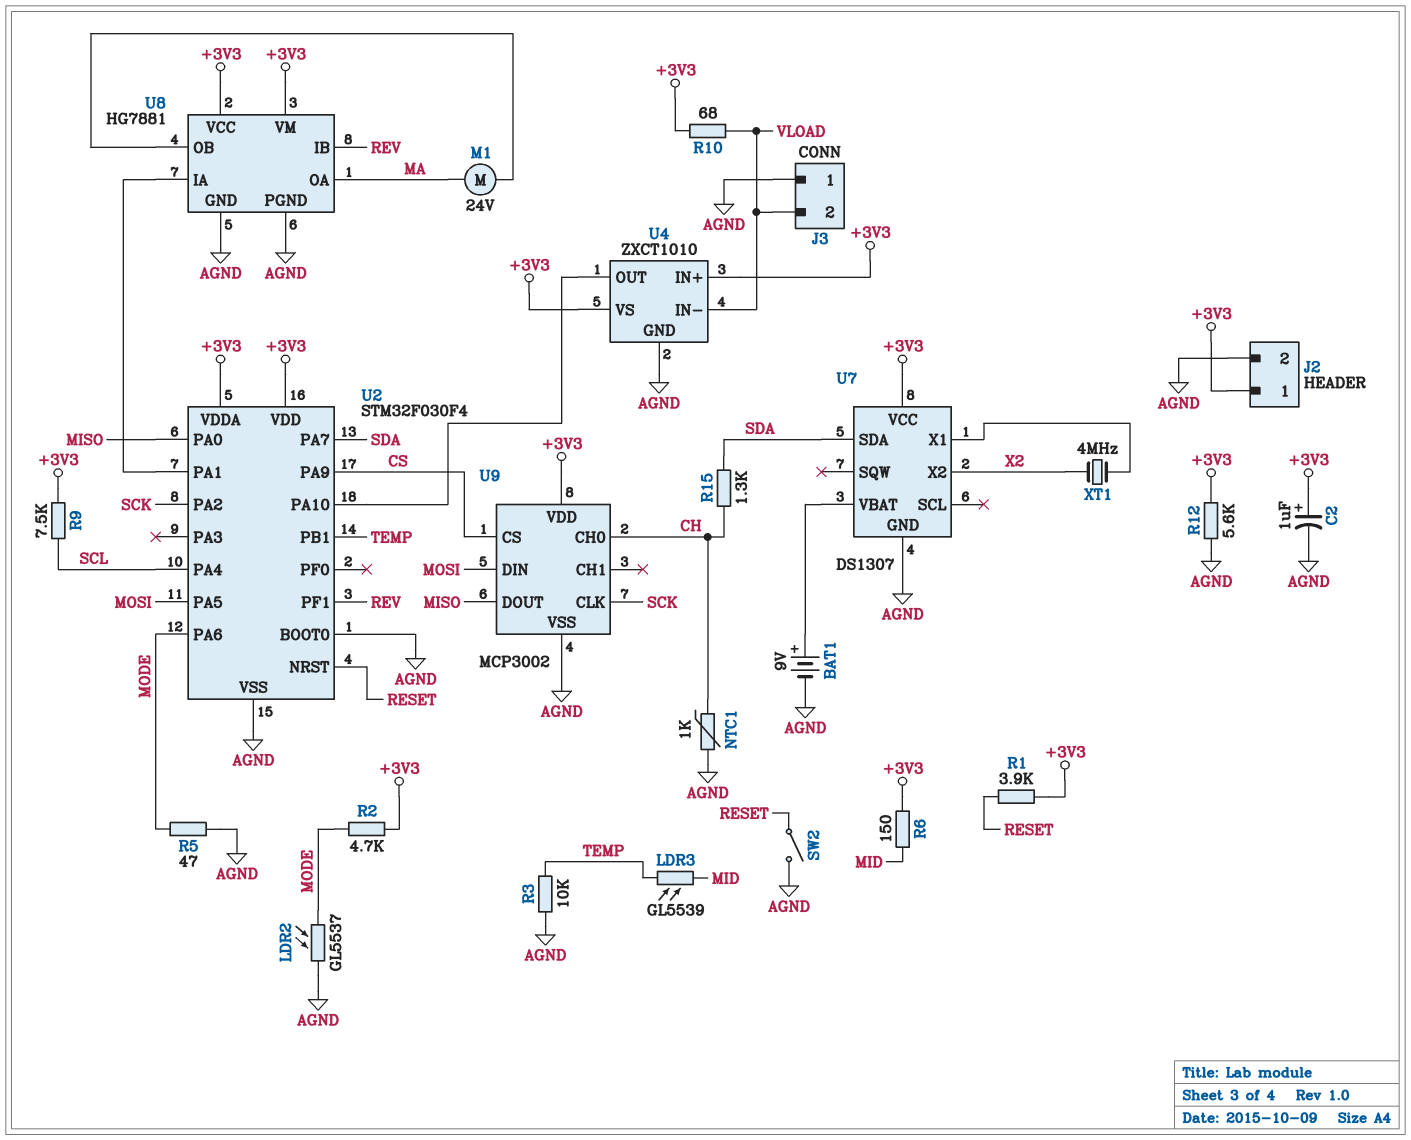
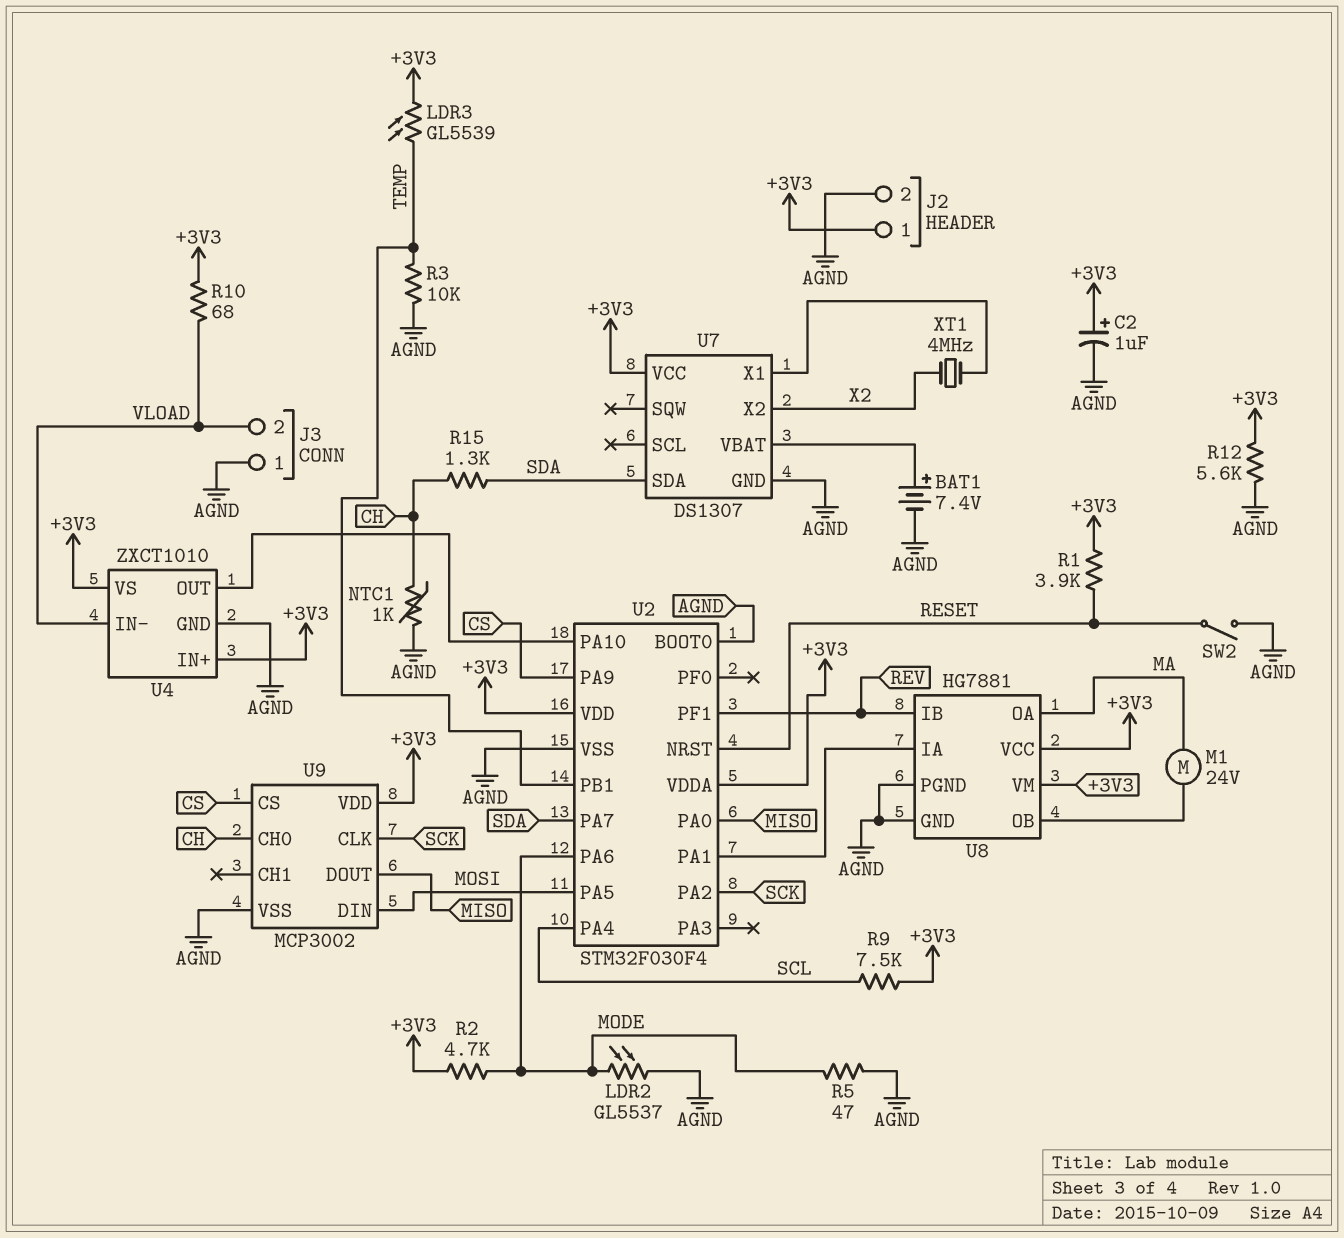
BAT1: 9V (plus U7/VBAT, minus AGND) -> 7.4V (plus U7/VBAT, minus AGND)
LDR3: GL5539 (MID, TEMP) -> GL5539 (+3V3, TEMP)
R6: 150 (+3V3, MID) -> none

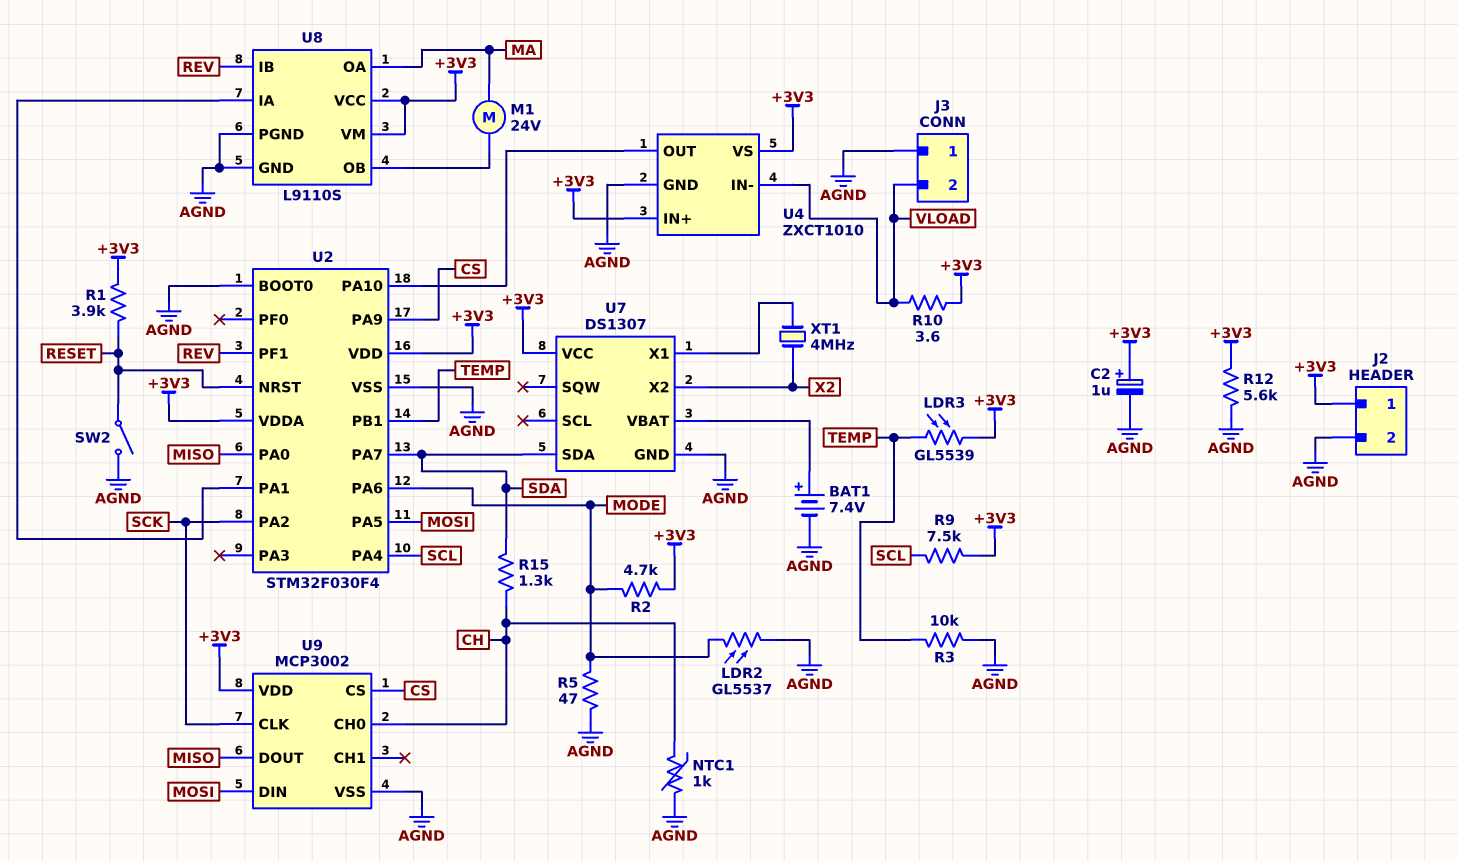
R10: 68 (+3V3, VLOAD) -> 3.6 (+3V3, VLOAD)
U8: HG7881 -> L9110S

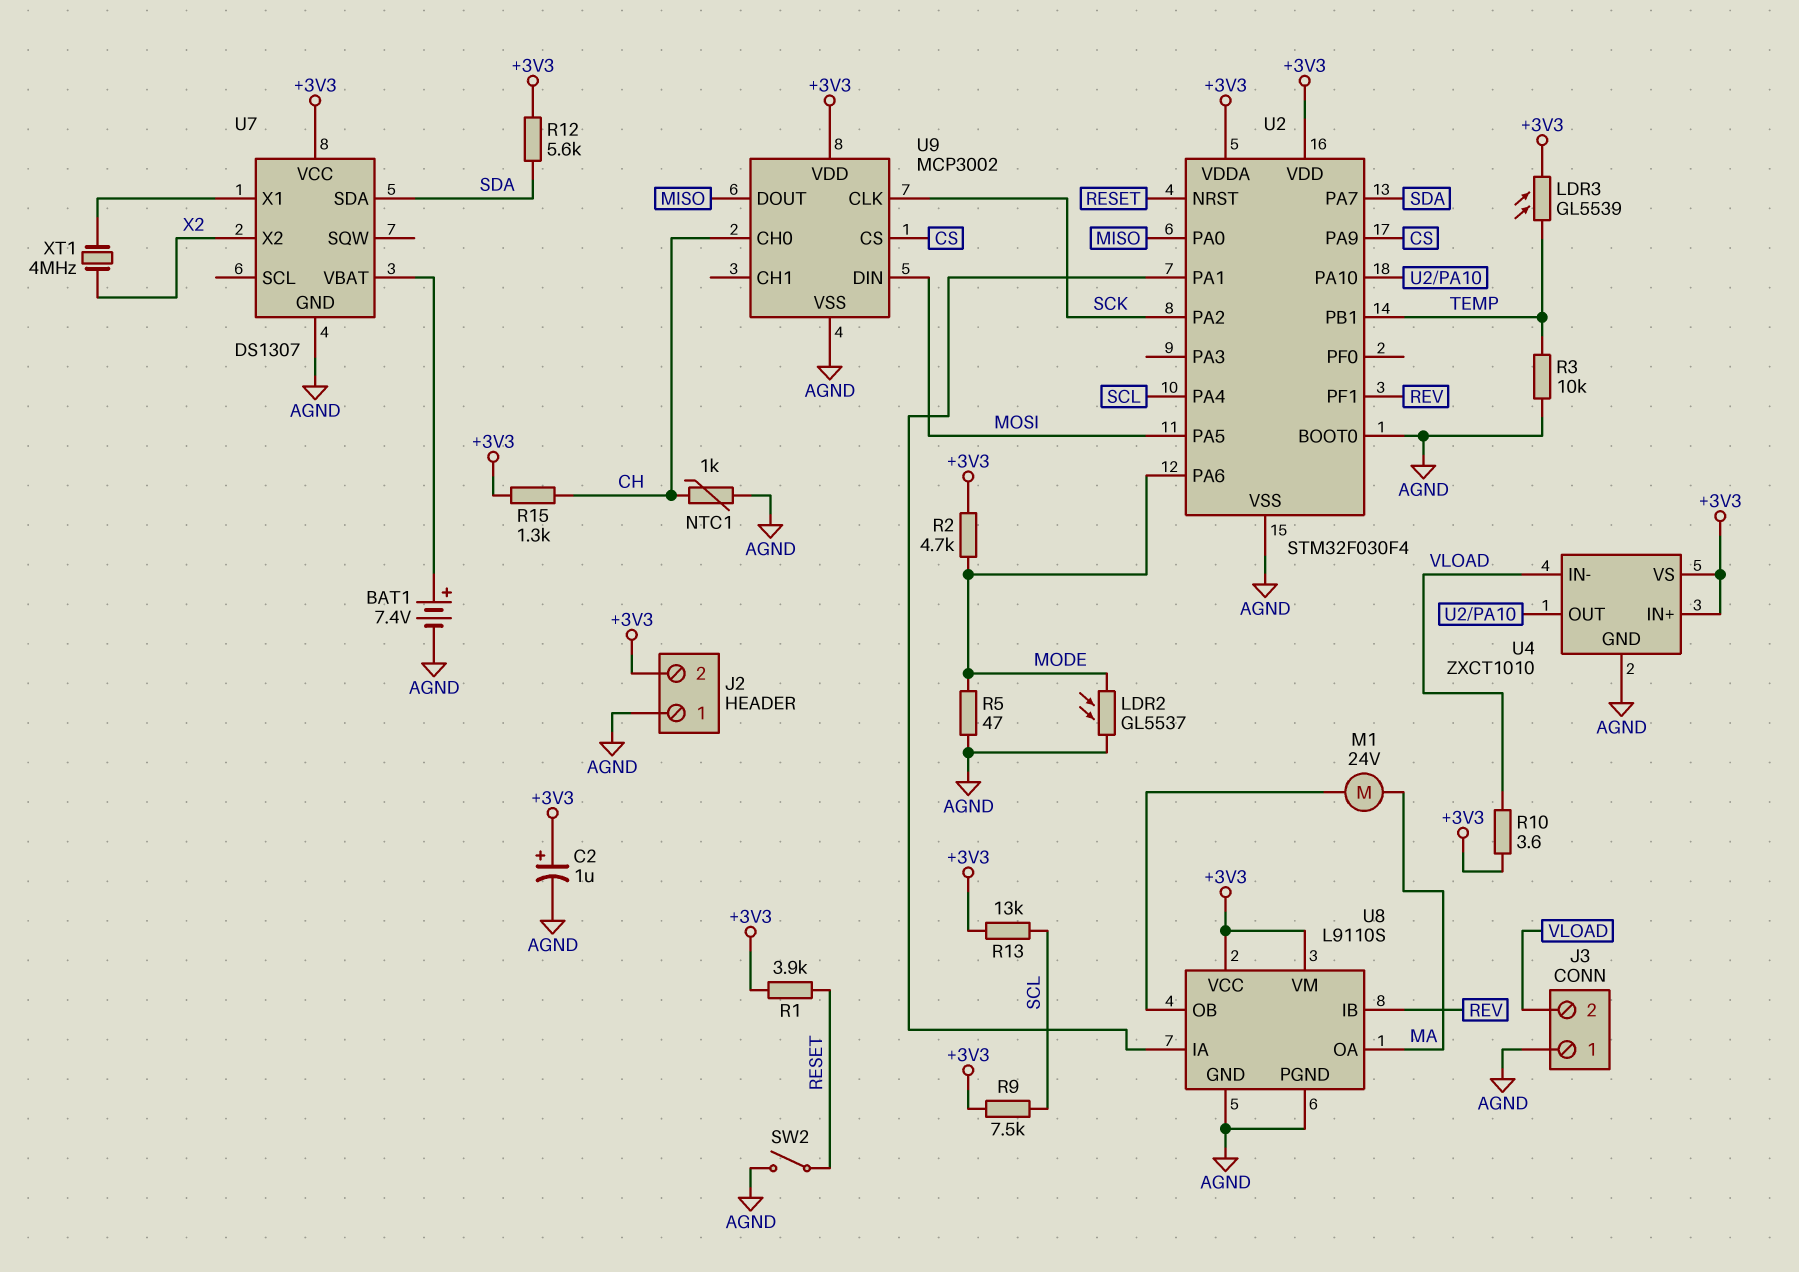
J2 pin 1: +3V3 -> AGND
J2 pin 2: AGND -> +3V3
R12: 5.6k (+3V3, AGND) -> 5.6k (+3V3, SDA)
R13: none -> 13k (+3V3, SCL)
R15: 1.3k (CH, SDA) -> 1.3k (+3V3, CH)

